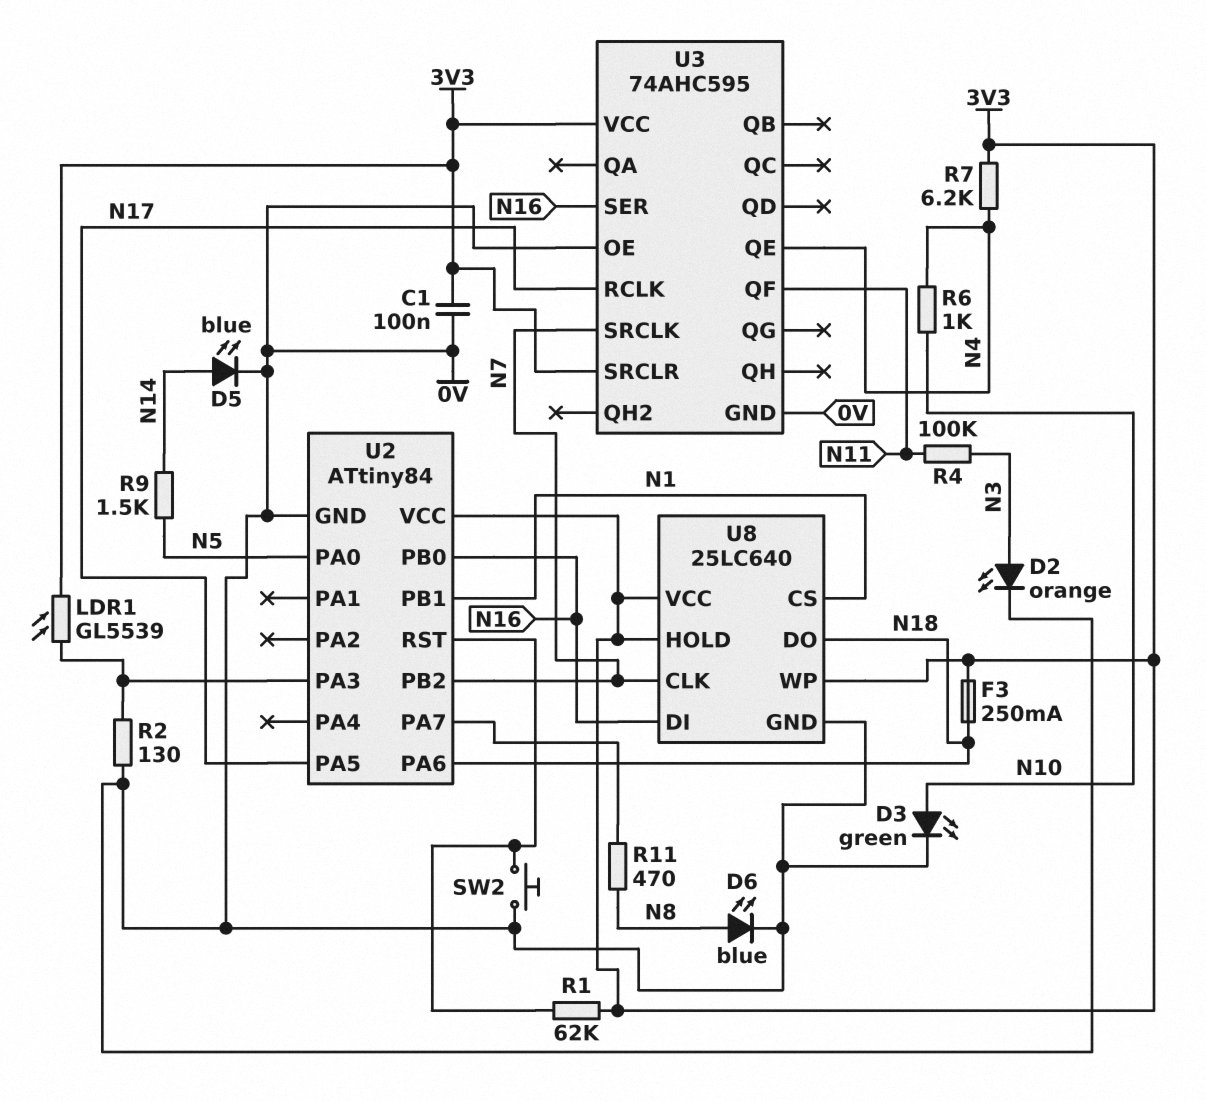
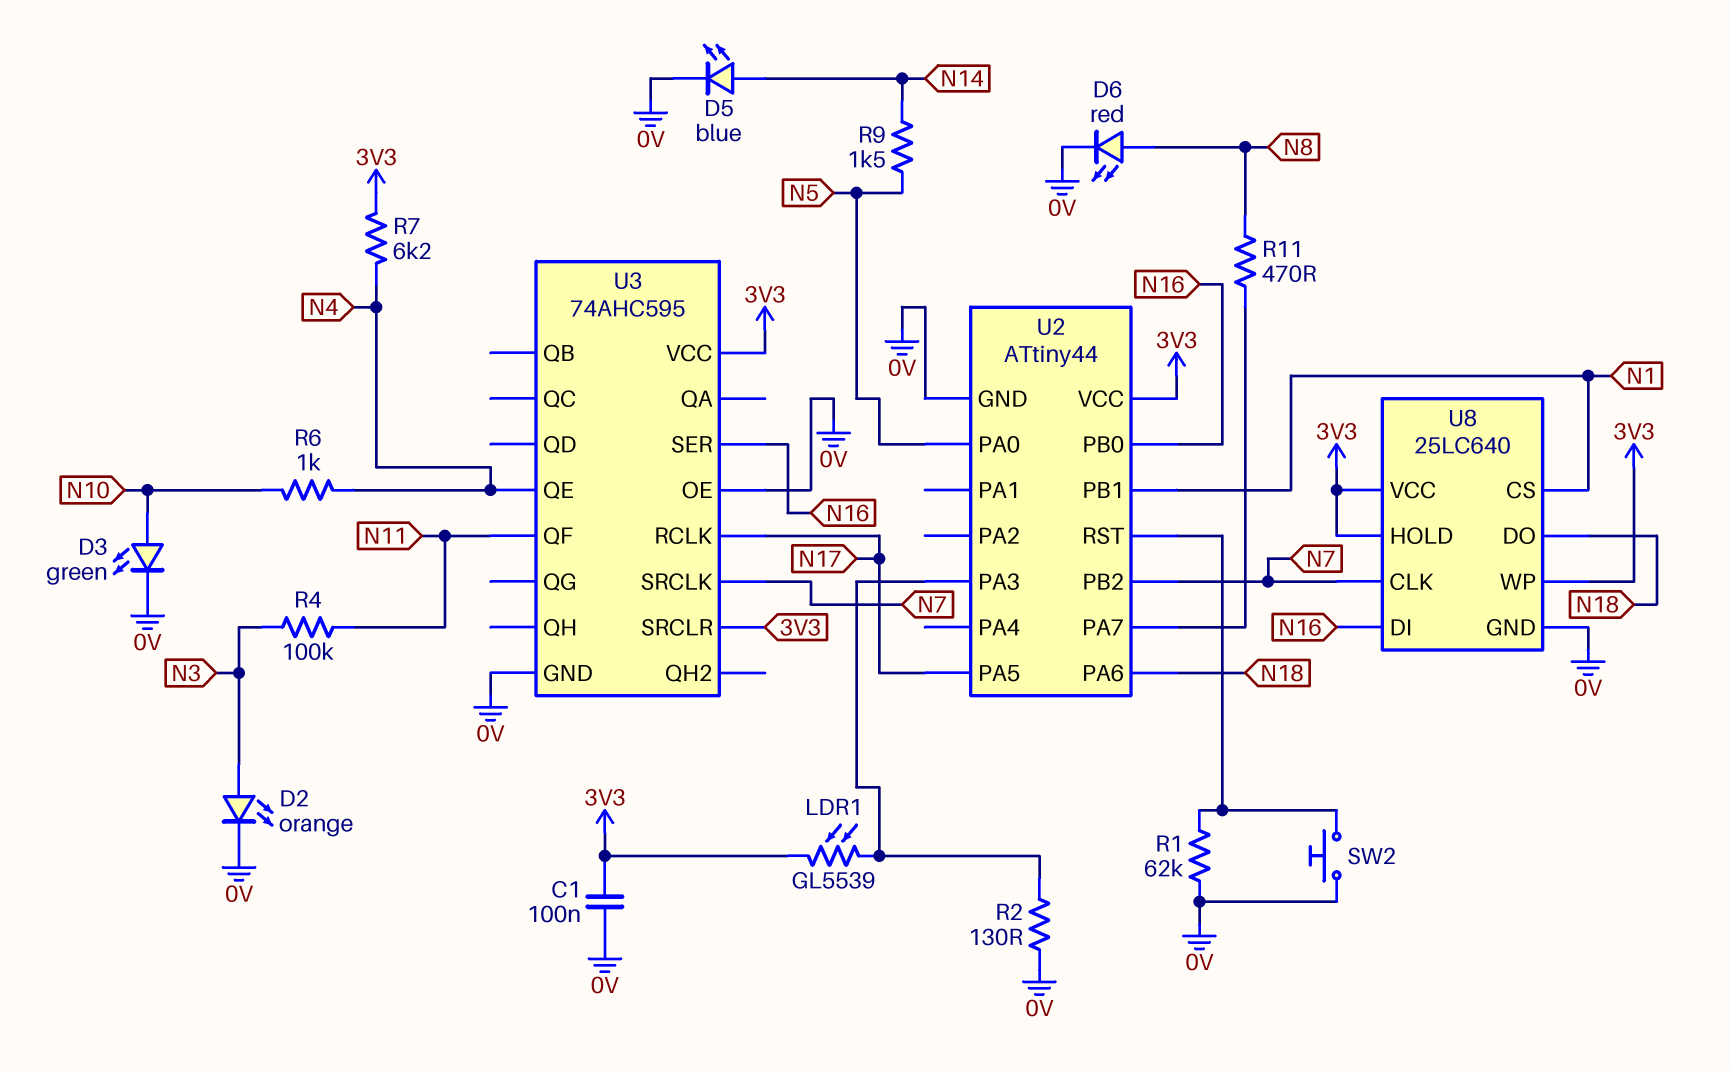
D6: LED blue (A N8, K 0V) -> LED red (A N8, K 0V)
F3: 250mA (3V3, N18) -> none
R1: 62k (3V3, U2/RST) -> 62k (0V, U2/RST)
U2: ATtiny84 -> ATtiny44

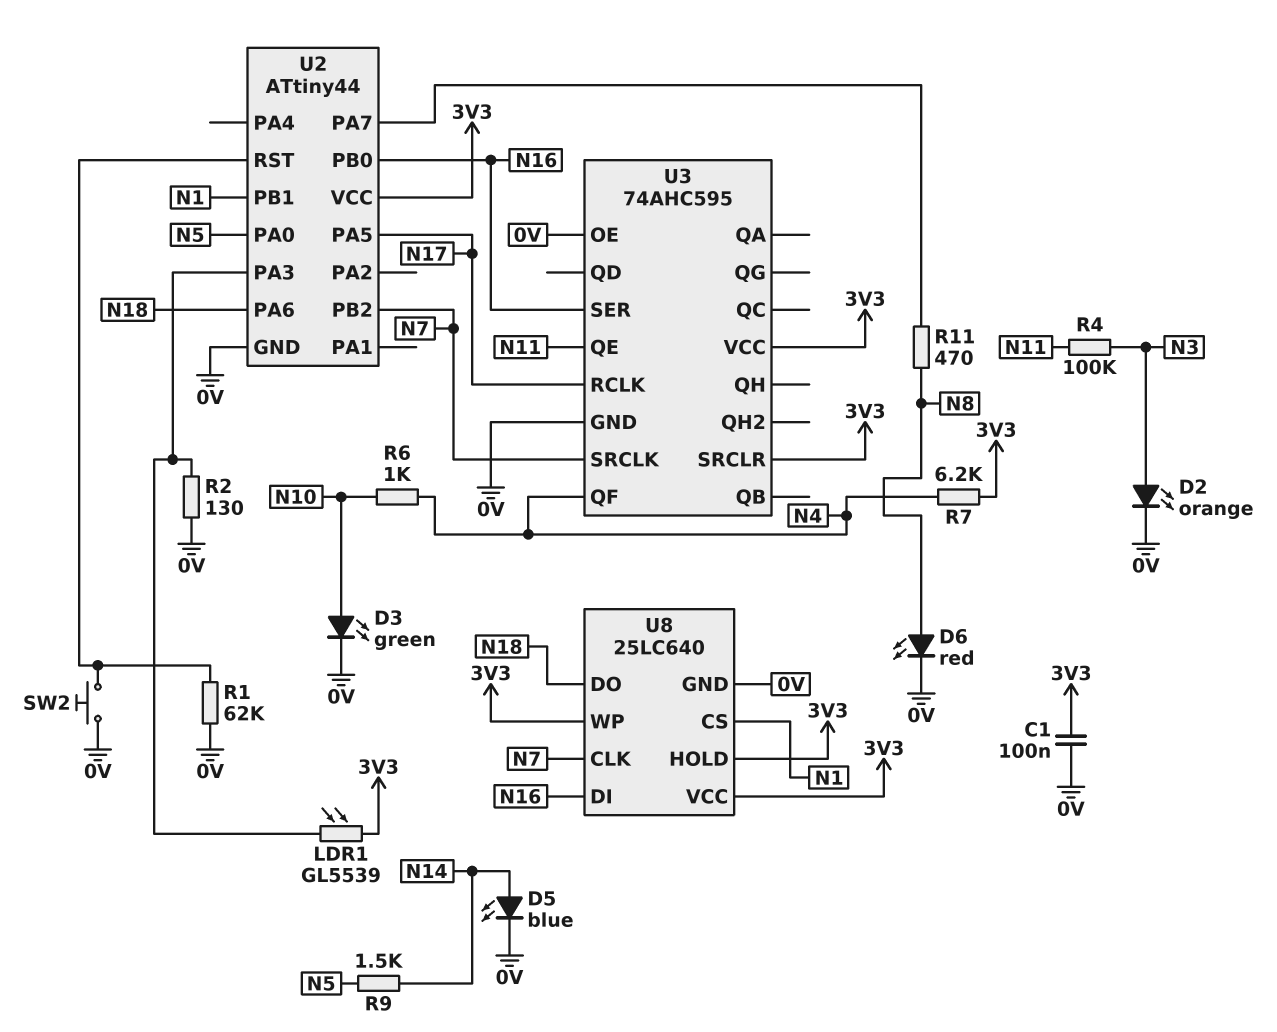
U3 pin QE: N4 -> N11
U3 pin QF: N11 -> N4

